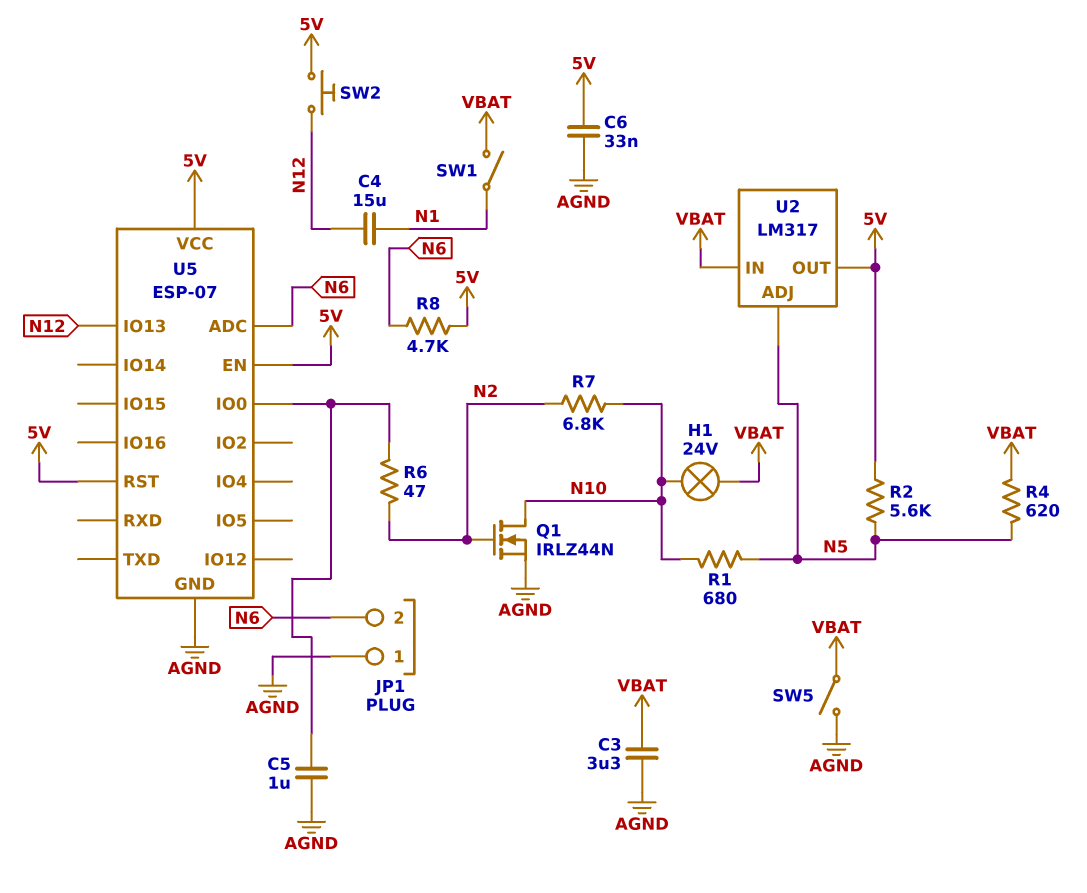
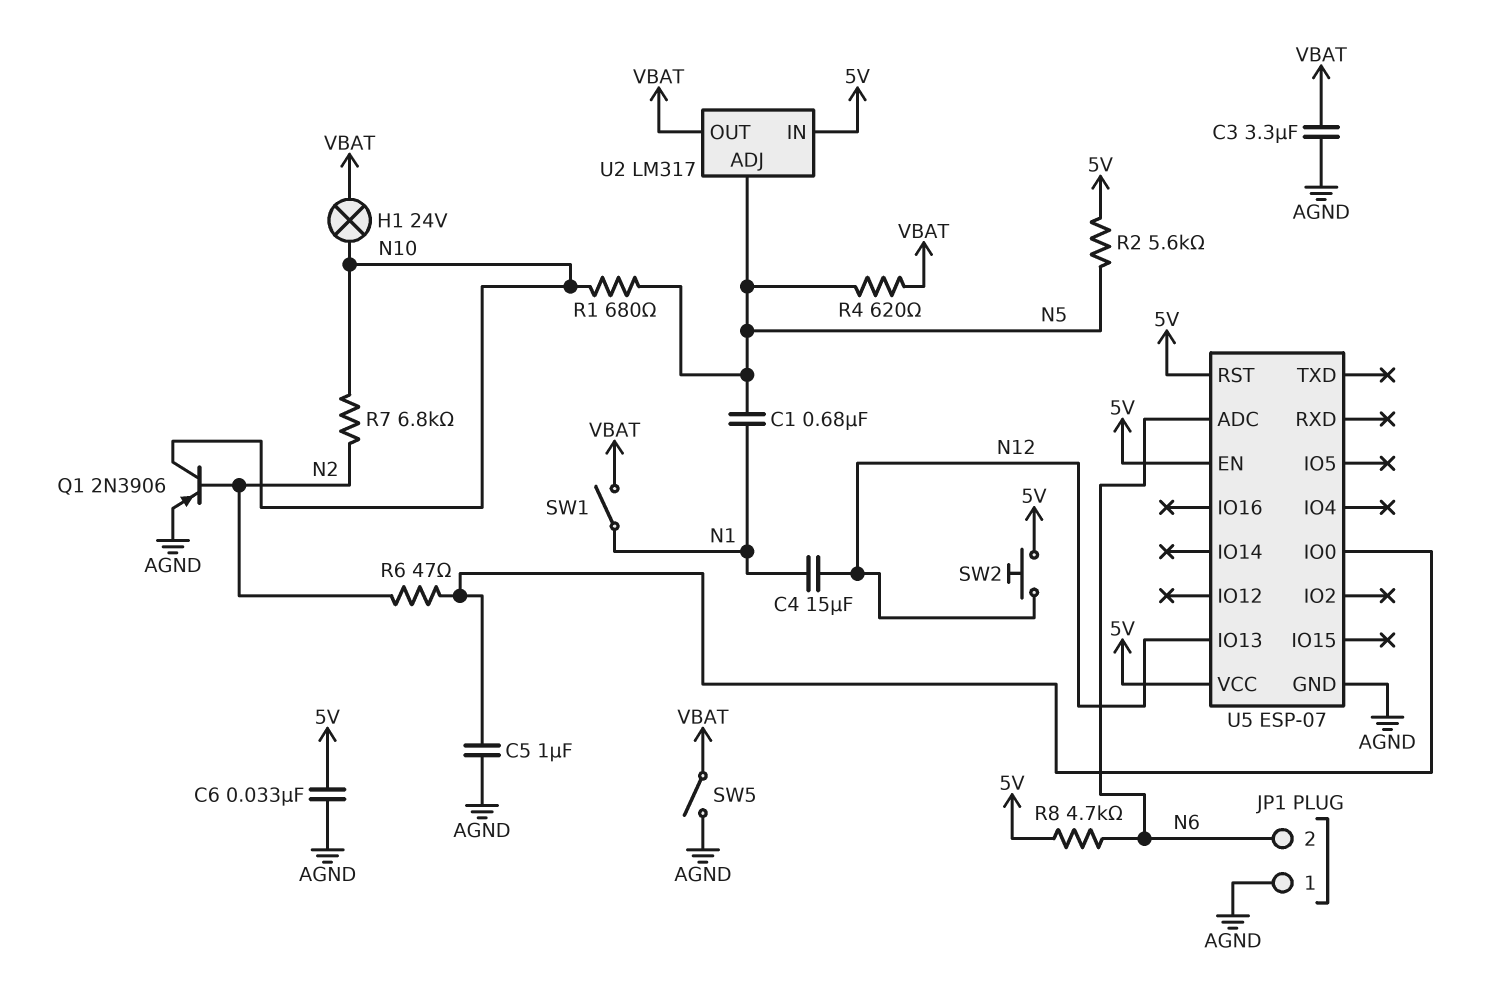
C1: none -> 680nF (N1, N5)
Q1: NMOS IRLZ44N (G N2, D N10, S AGND) -> PNP 2N3906 (B N2, C N10, E AGND)
U2 pin IN: VBAT -> 5V
U2 pin OUT: 5V -> VBAT

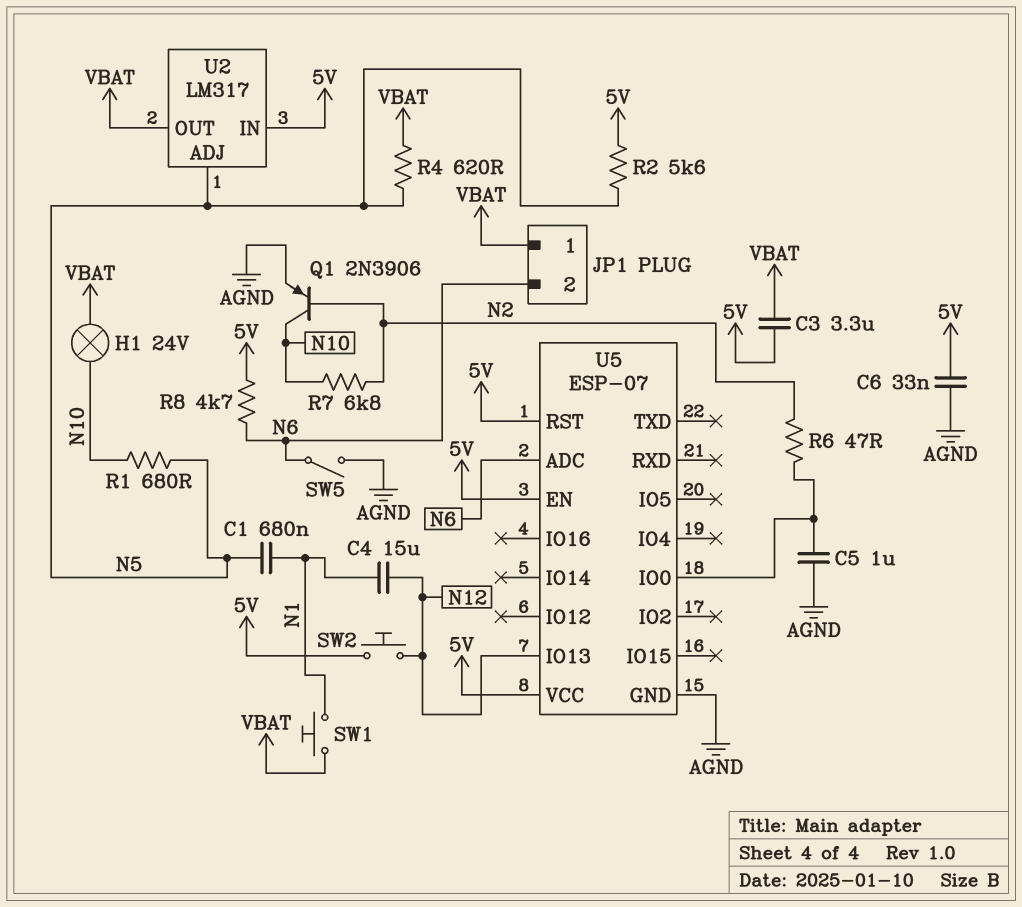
C3: 3.3uF (AGND, VBAT) -> 3.3uF (5V, VBAT)
JP1 pin 1: AGND -> VBAT
SW1: switch (N1, VBAT) -> button (N1, VBAT)
SW5: switch (AGND, VBAT) -> switch (AGND, N6)

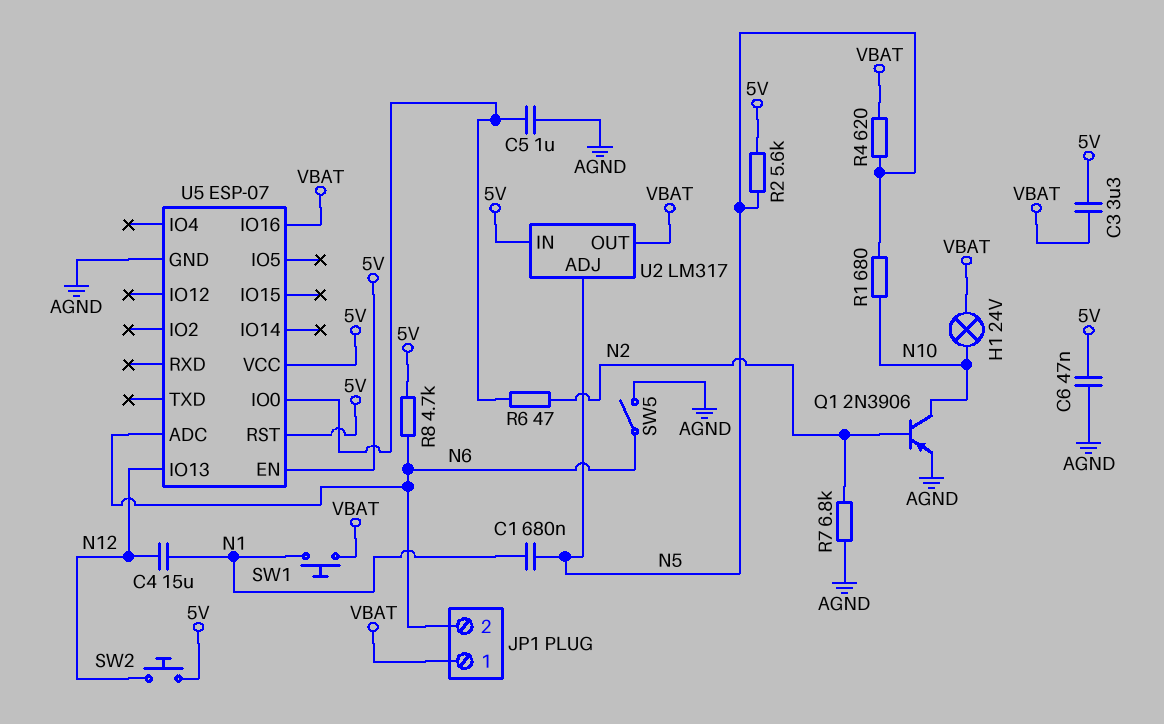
C6: 33nF (5V, AGND) -> 47nF (5V, AGND)
R7: 6.8k (N2, N10) -> 6.8k (AGND, N2)
U5 pin IO16: none -> VBAT

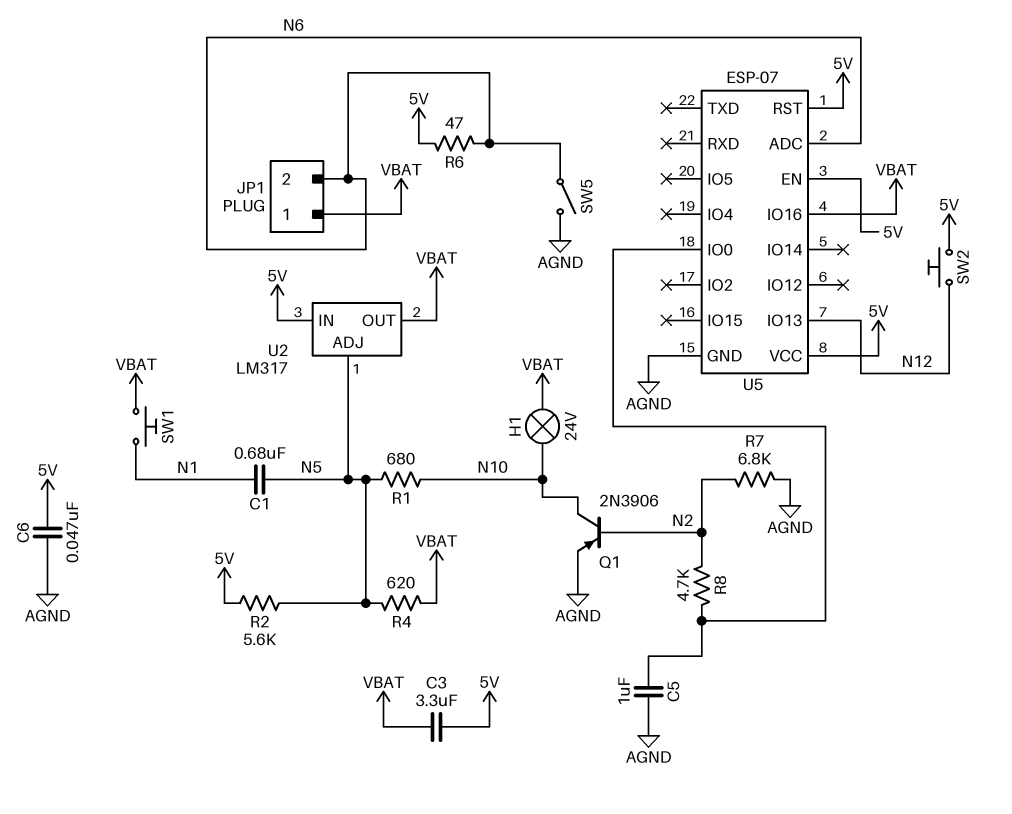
C4: 15uF (N1, N12) -> none
R6: 47 (N2, U5/IO0) -> 47 (5V, N6)
R8: 4.7k (5V, N6) -> 4.7k (N2, U5/IO0)

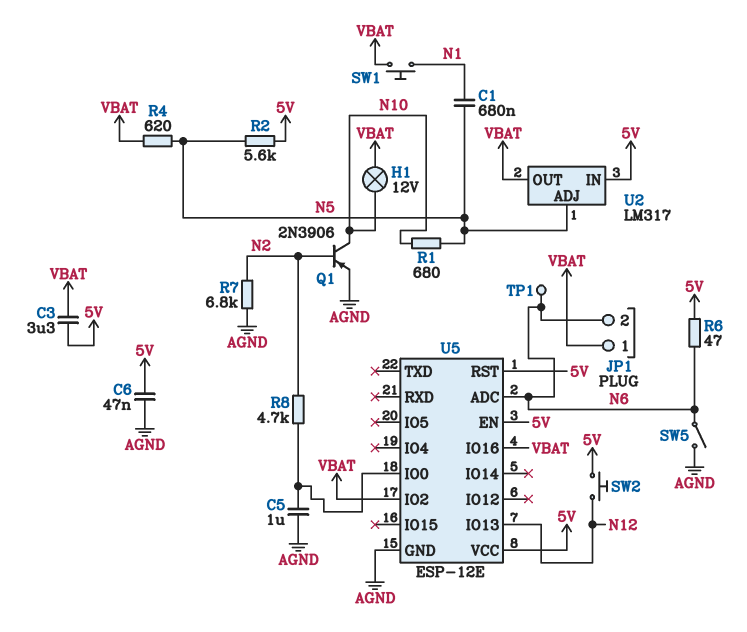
H1: lamp 24V (N10, VBAT) -> lamp 12V (N10, VBAT)
TP1: none -> test point (N6)
U5: ESP-07 -> ESP-12E
U5 pin IO2: none -> VBAT

